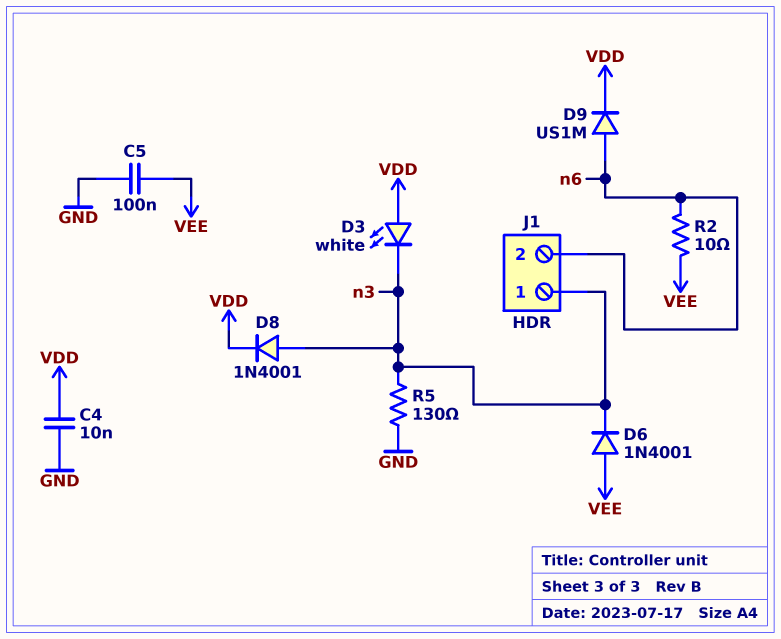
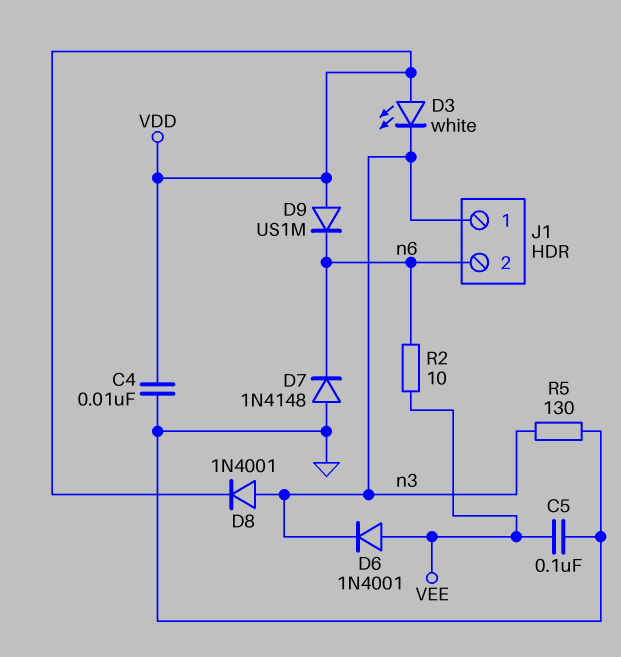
D7: none -> diode 1N4148 (A GND, K n6)
D9: diode US1M (A n6, K VDD) -> diode US1M (A VDD, K n6)

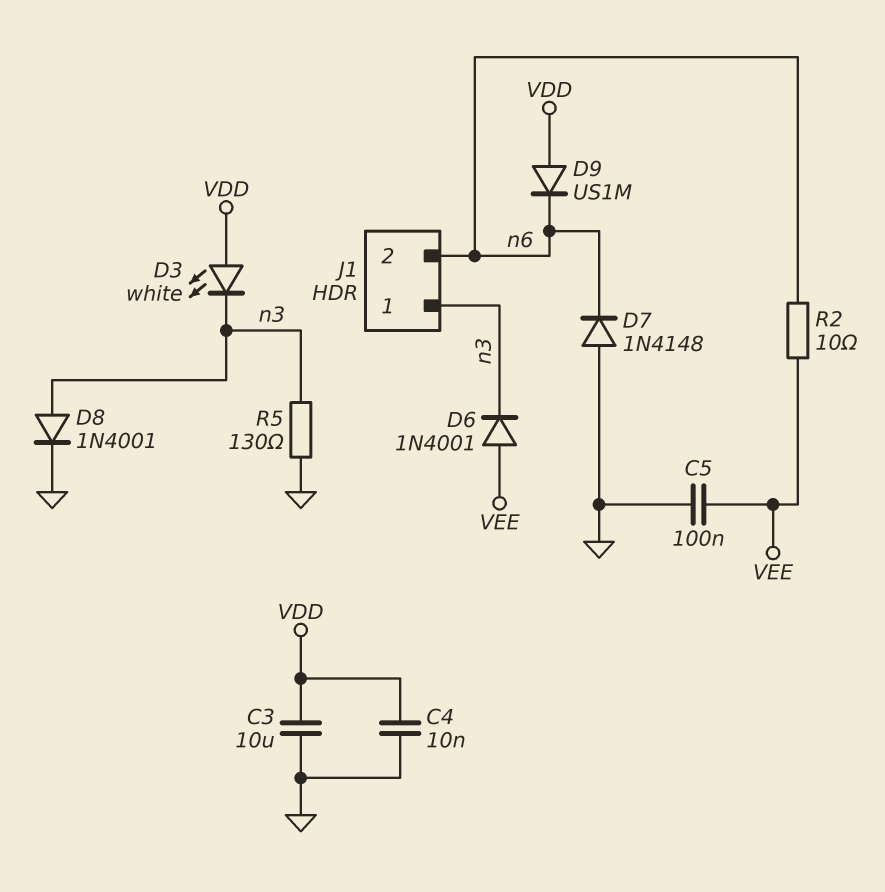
C3: none -> 10uF (GND, VDD)
D8: diode 1N4001 (A n3, K VDD) -> diode 1N4001 (A n3, K GND)

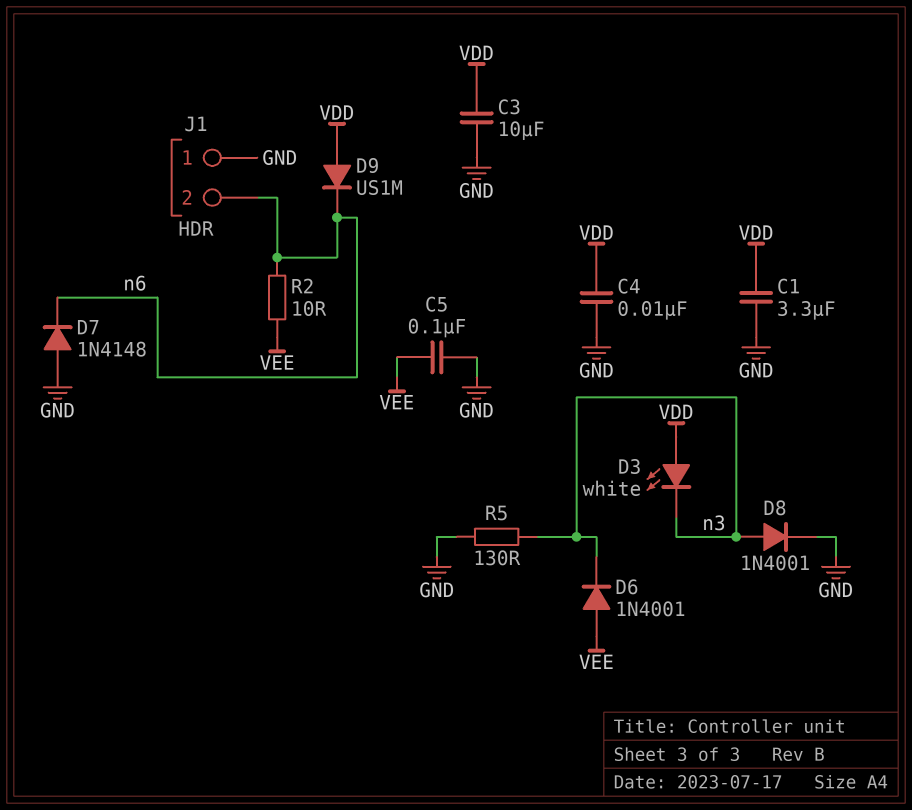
C1: none -> 3.3uF (GND, VDD)
J1 pin 1: n3 -> GND

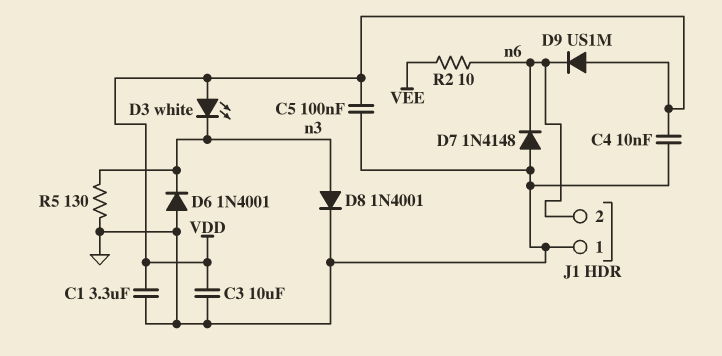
C5: 100nF (GND, VEE) -> 100nF (GND, VDD)
D6: diode 1N4001 (A VEE, K n3) -> diode 1N4001 (A GND, K n3)

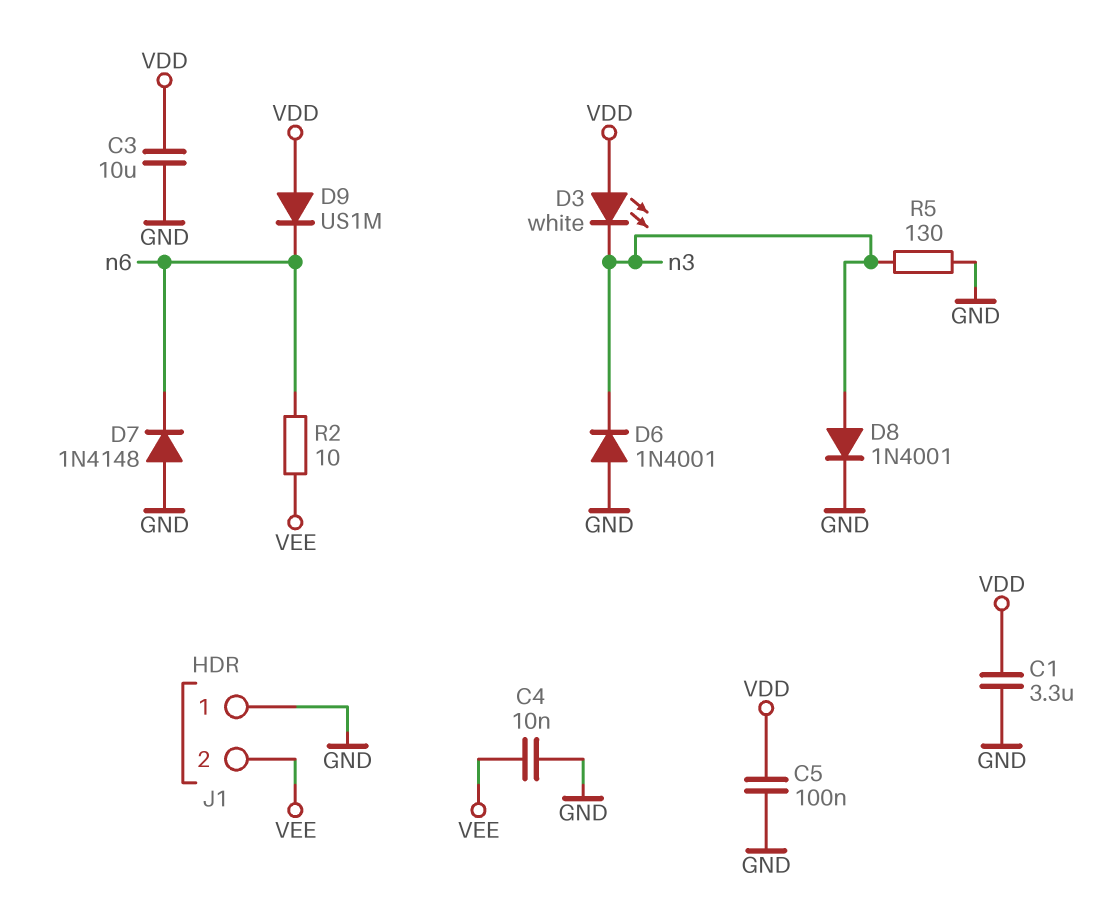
C4: 10nF (GND, VDD) -> 10nF (GND, VEE)
J1 pin 2: n6 -> VEE

